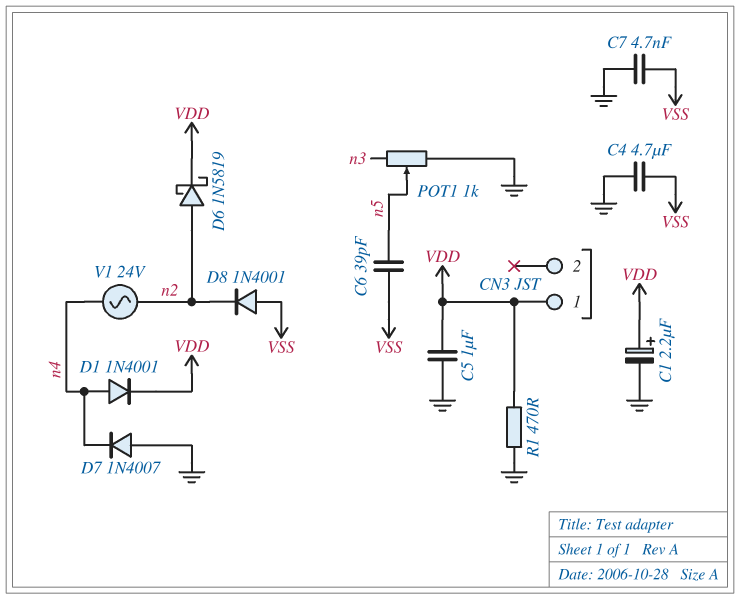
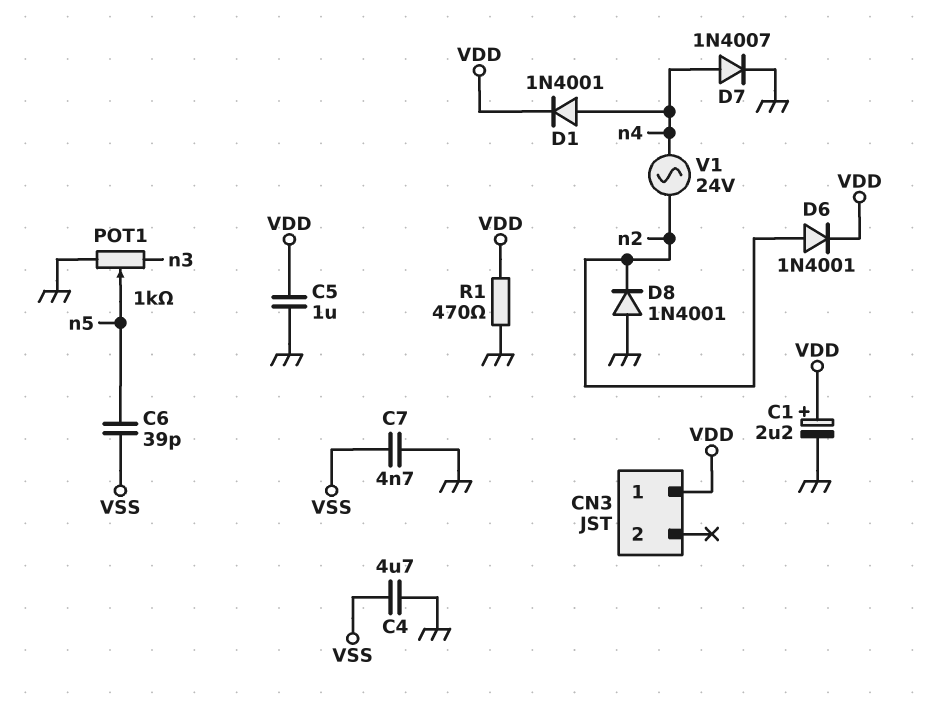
D6: schottky 1N5819 (A n2, K VDD) -> diode 1N4001 (A n2, K VDD)
D7: diode 1N4007 (A GND, K n4) -> diode 1N4007 (A n4, K GND)
D8: diode 1N4001 (A VSS, K n2) -> diode 1N4001 (A GND, K n2)

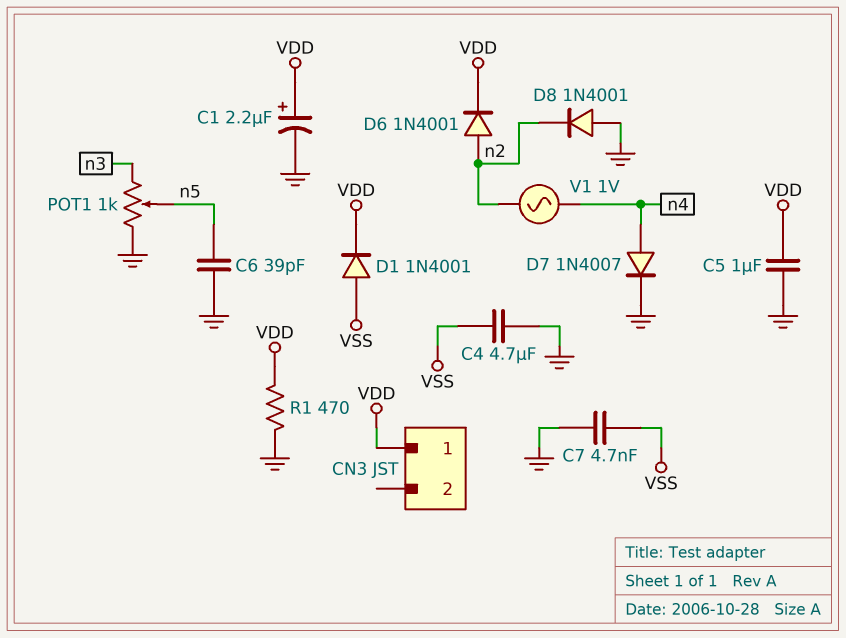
C6: 39pF (VSS, n5) -> 39pF (GND, n5)
D1: diode 1N4001 (A n4, K VDD) -> diode 1N4001 (A VSS, K VDD)
V1: AC 24V (n2, n4) -> AC 1V (n2, n4)

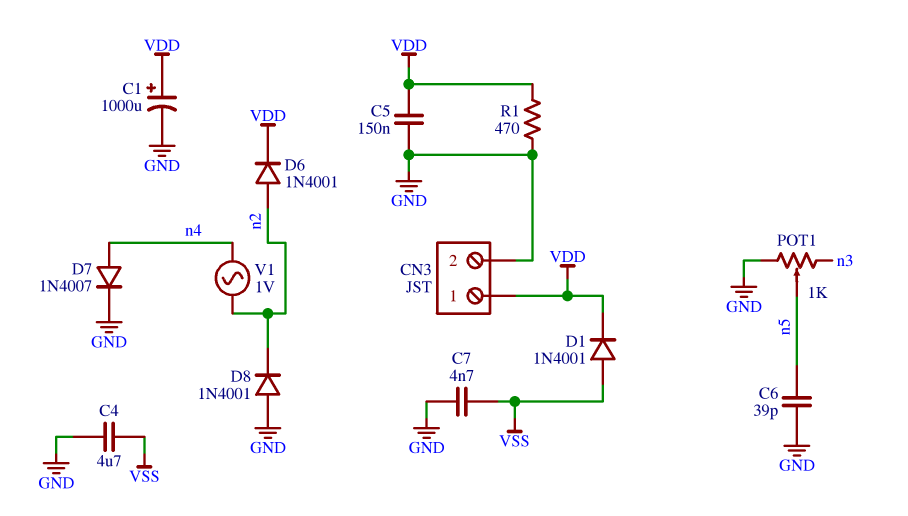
C1: 2.2uF (plus VDD, minus GND) -> 1000uF (plus VDD, minus GND)
C5: 1uF (GND, VDD) -> 150nF (GND, VDD)
CN3 pin 2: none -> GND

